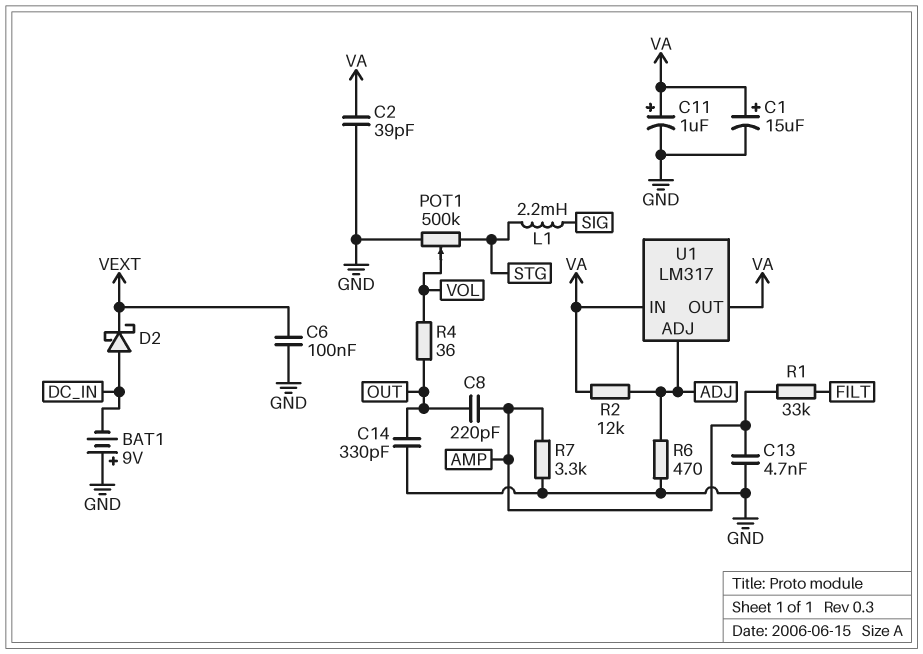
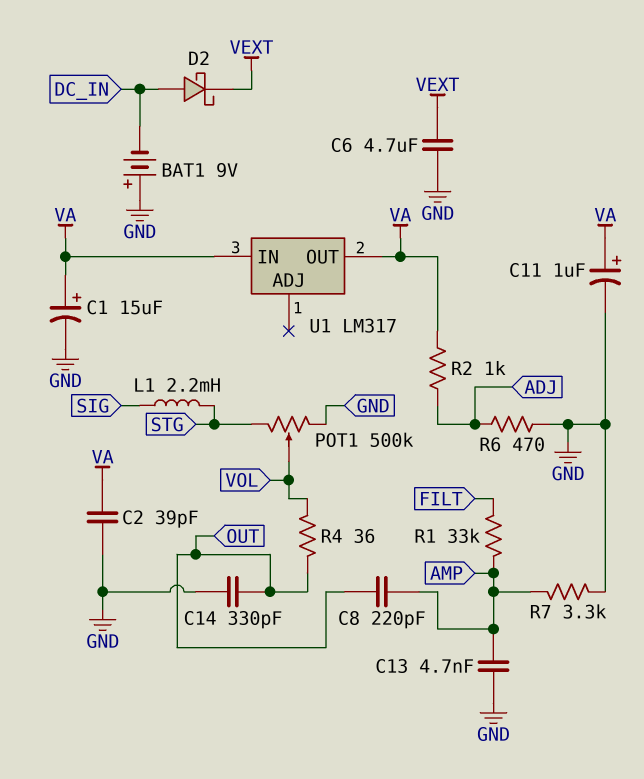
C6: 100nF (GND, VEXT) -> 4.7uF (GND, VEXT)
R2: 12k (ADJ, VA) -> 1k (ADJ, VA)
U1 pin ADJ: ADJ -> none

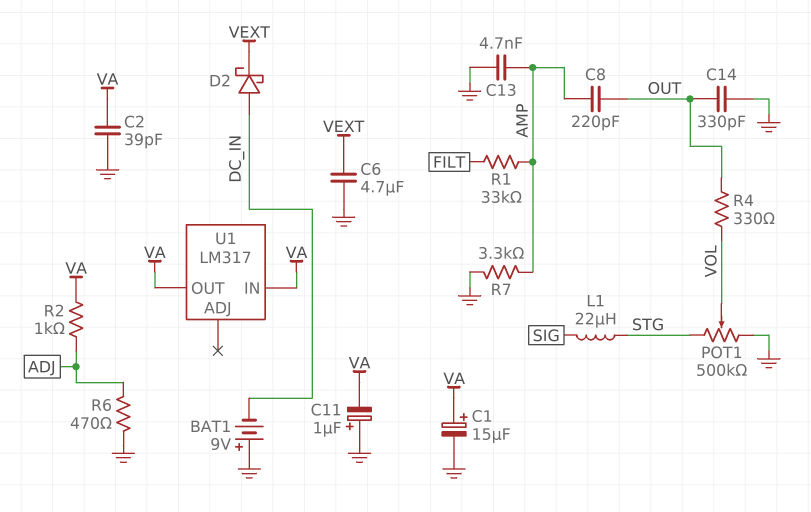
C11: 1uF (plus VA, minus GND) -> 1uF (plus GND, minus VA)
L1: 2.2mH (SIG, STG) -> 22uH (SIG, STG)
R4: 36 (OUT, VOL) -> 330 (OUT, VOL)

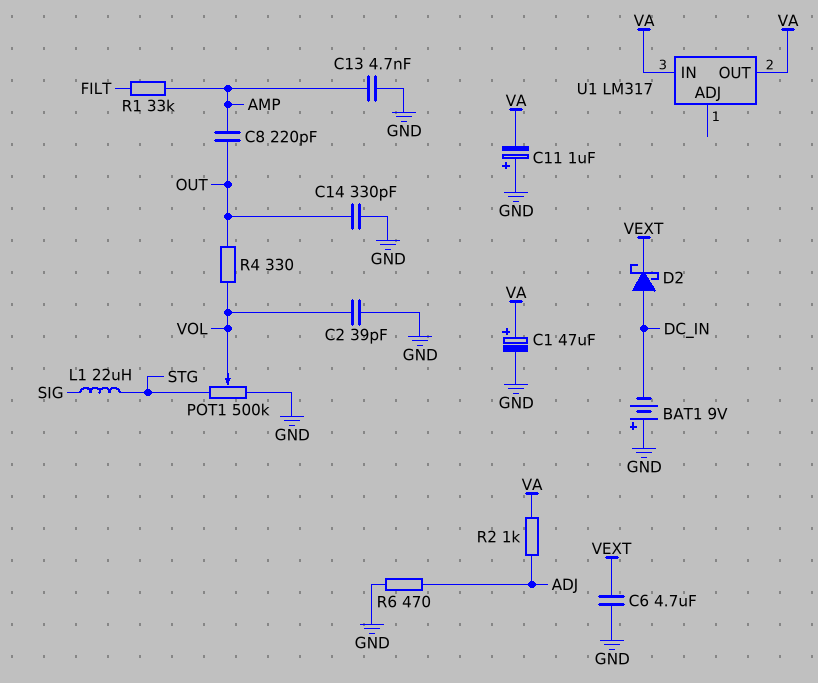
C1: 15uF (plus VA, minus GND) -> 47uF (plus VA, minus GND)
C2: 39pF (GND, VA) -> 39pF (GND, VOL)
R7: 3.3k (AMP, GND) -> none

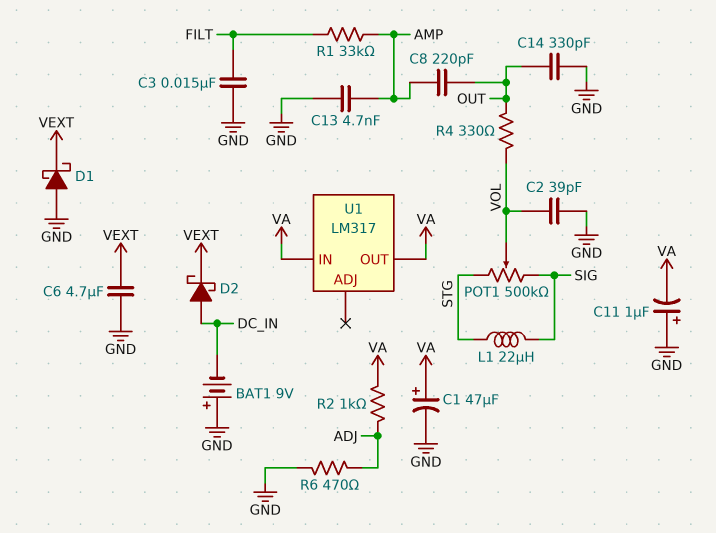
C3: none -> 15nF (FILT, GND)
D1: none -> schottky (A GND, K VEXT)
POT1: 500k (GND, STG, wiper VOL) -> 500k (SIG, STG, wiper VOL)

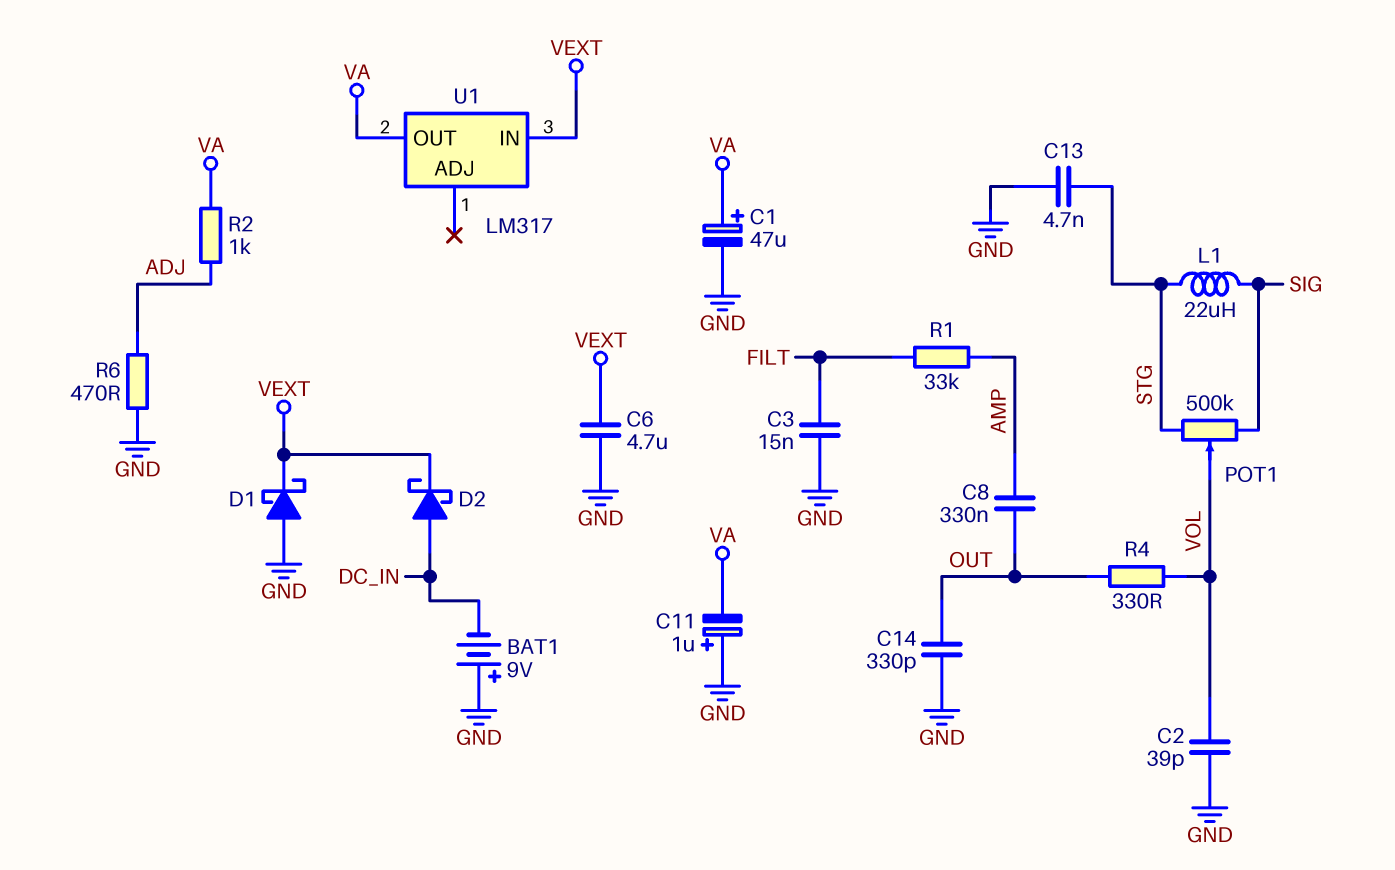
C8: 220pF (AMP, OUT) -> 330nF (AMP, OUT)
C13: 4.7nF (AMP, GND) -> 4.7nF (GND, STG)
U1 pin IN: VA -> VEXT

